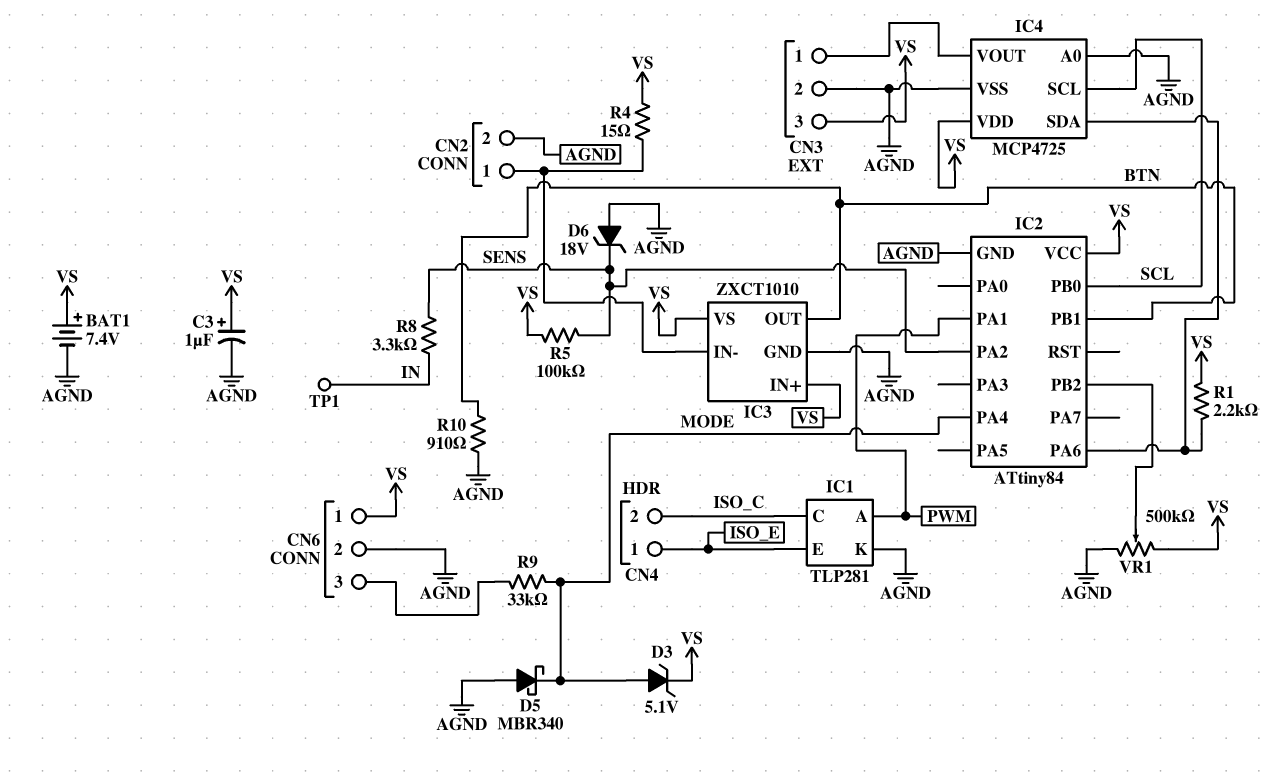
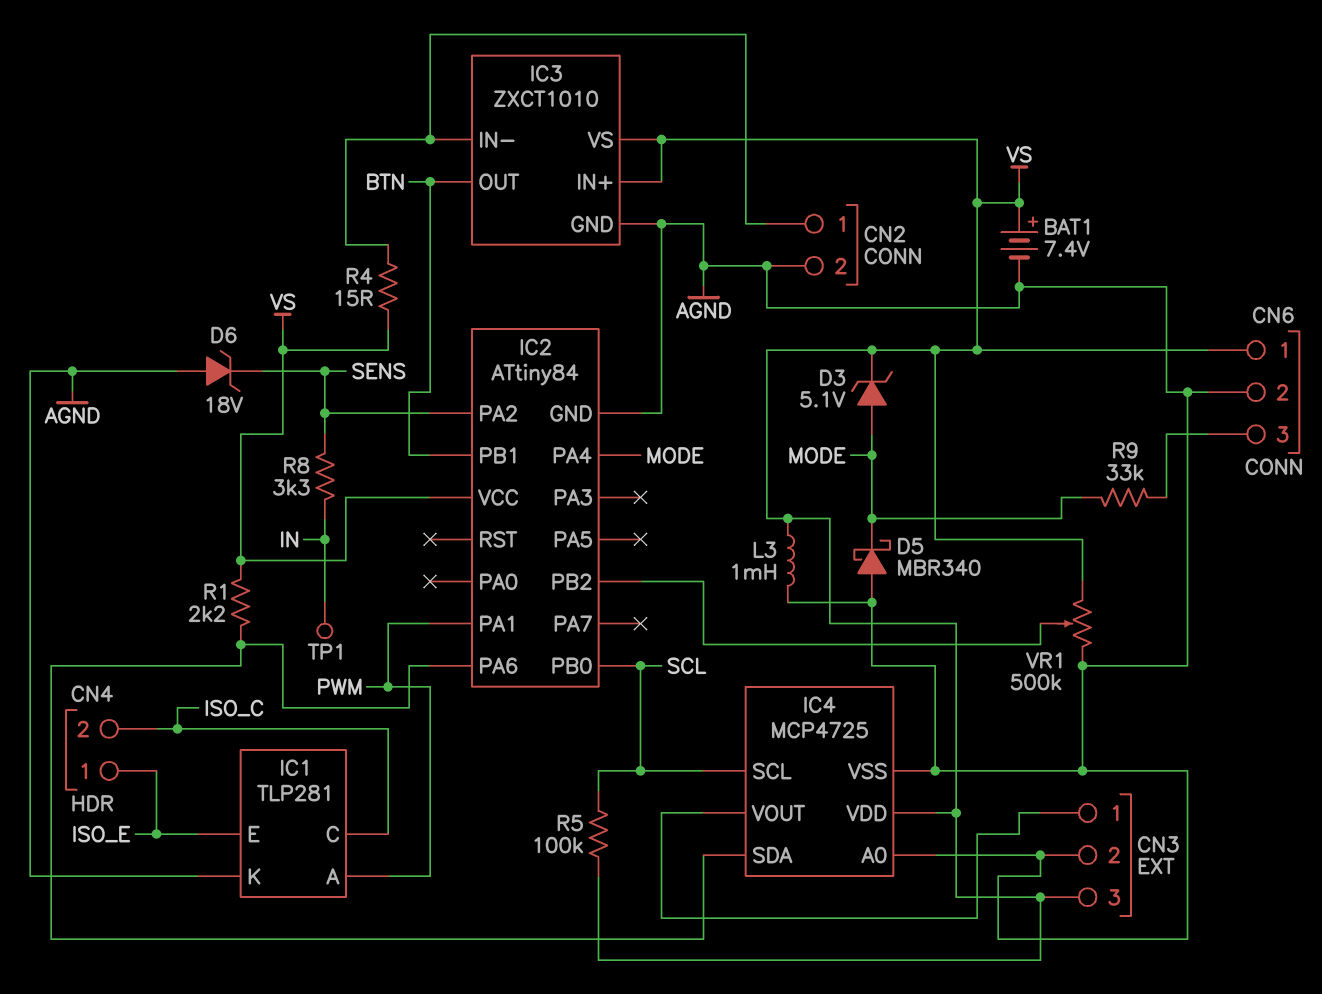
C3: 1uF (plus VS, minus AGND) -> none
L3: none -> 1mH (AGND, VS)
R5: 100k (SENS, VS) -> 100k (SCL, VS)
R10: 910 (AGND, BTN) -> none

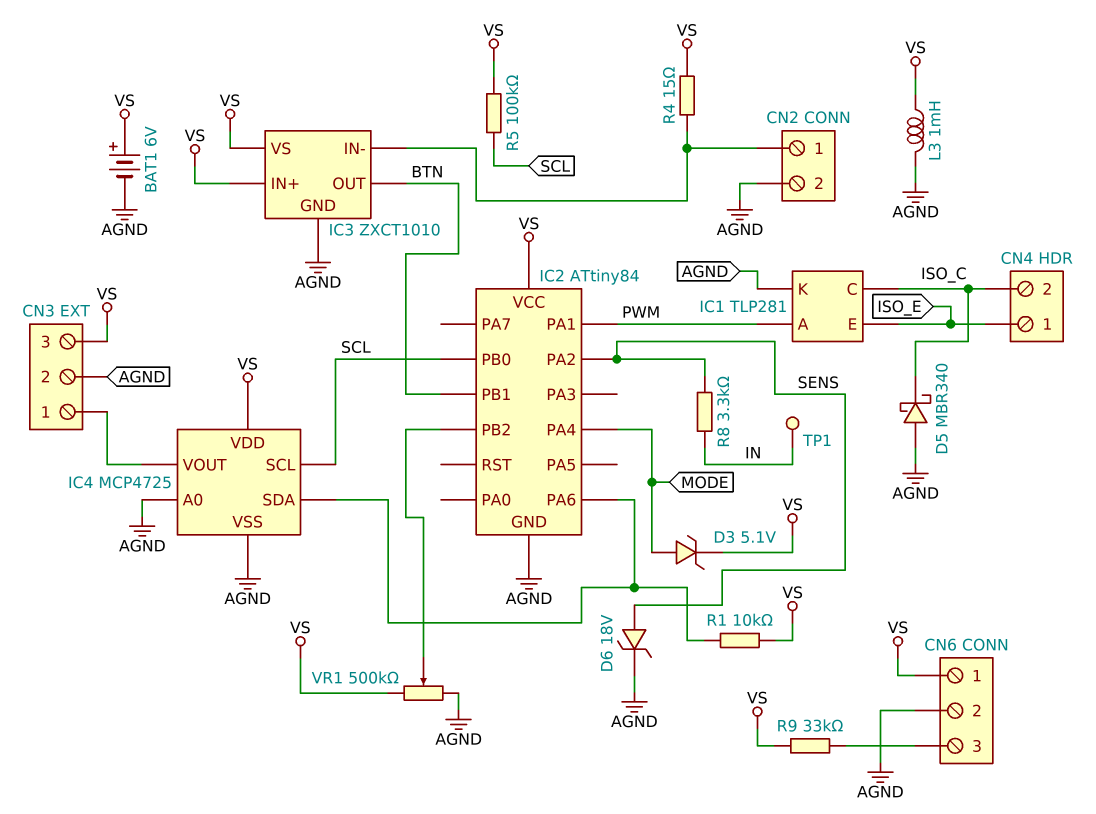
BAT1: 7.4V (plus VS, minus AGND) -> 6V (plus VS, minus AGND)
D5: schottky MBR340 (A AGND, K MODE) -> schottky MBR340 (A AGND, K ISO_C)
D6: zener 18V (A AGND, K SENS) -> zener 18V (A SENS, K AGND)
R1: 2.2k (IC2/PA6, VS) -> 10k (IC2/PA6, VS)
R9: 33k (CN6/3, MODE) -> 33k (CN6/3, VS)

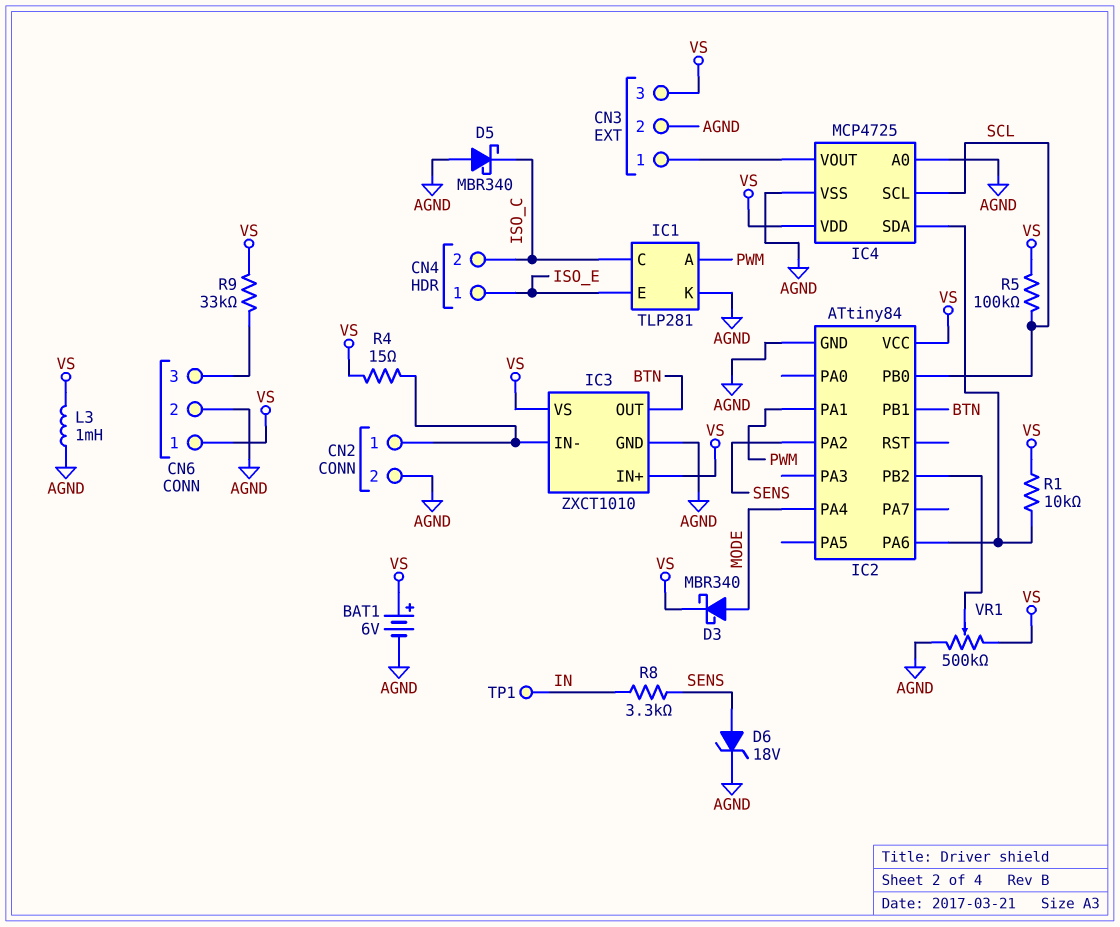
D3: zener 5.1V (A MODE, K VS) -> schottky MBR340 (A MODE, K VS)

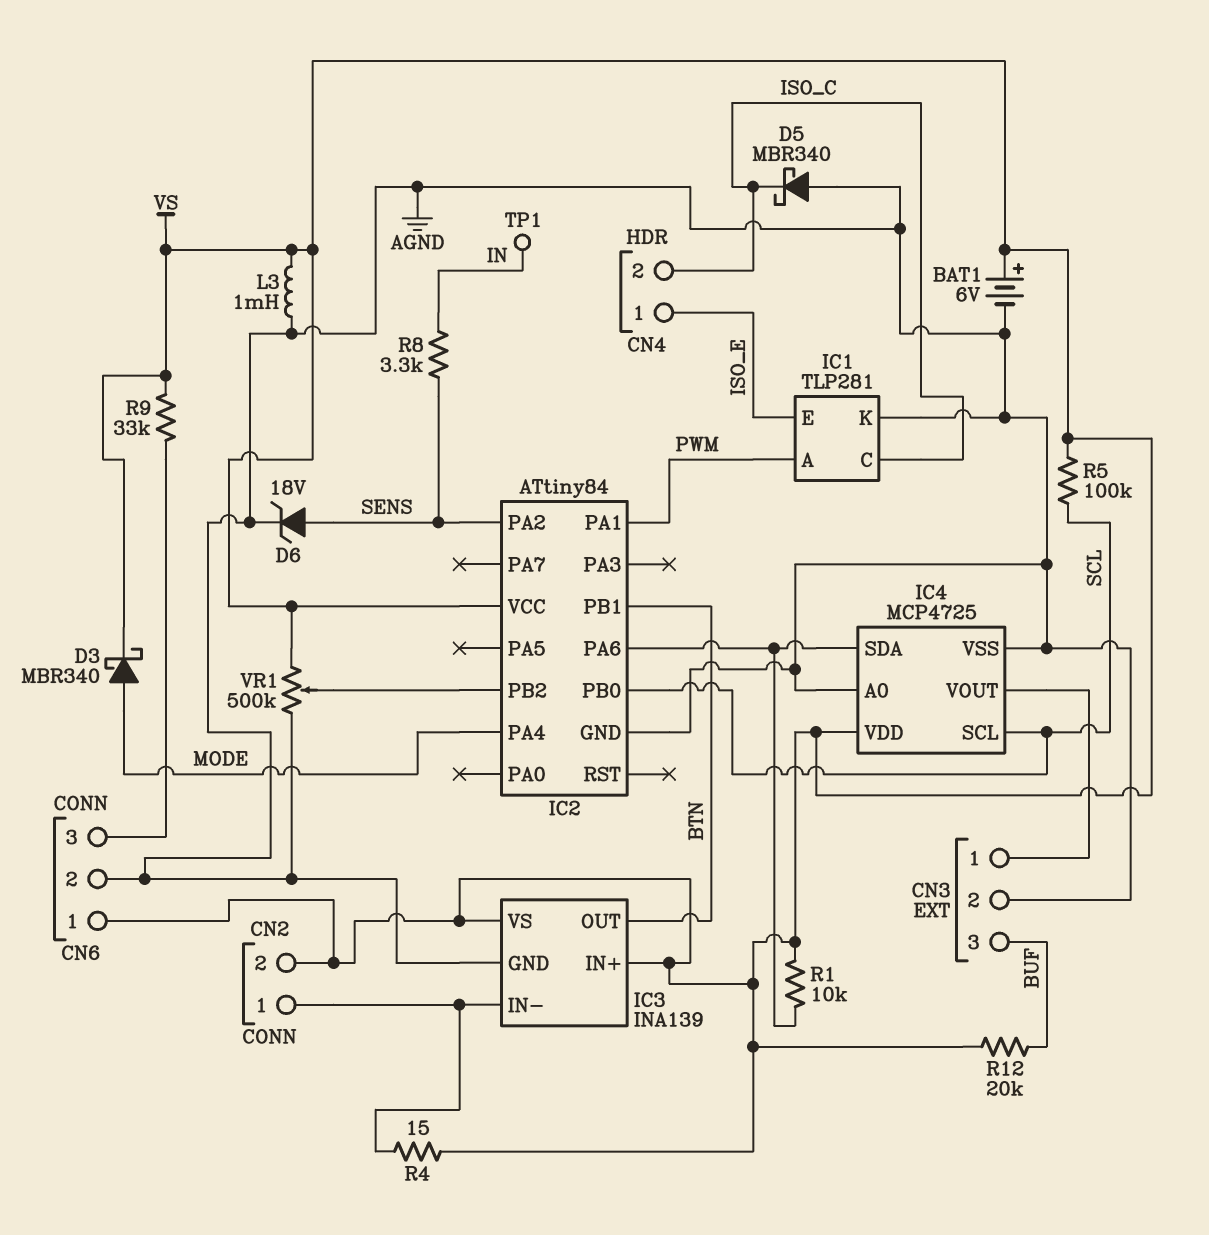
CN2 pin 2: AGND -> VS
CN3 pin 3: VS -> BUF
IC3: ZXCT1010 -> INA139
R12: none -> 20k (BUF, VS)

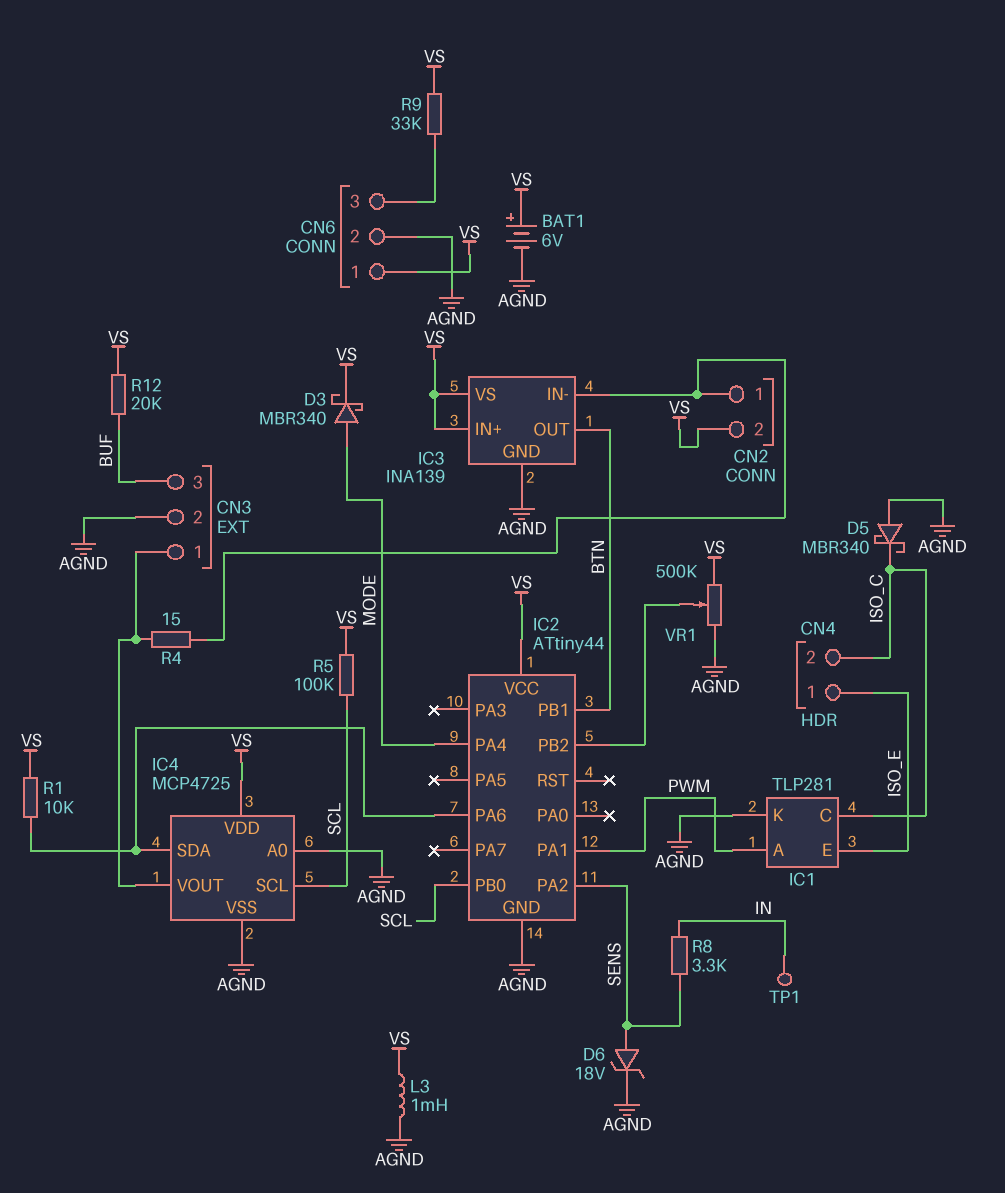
IC2: ATtiny84 -> ATtiny44
R4: 15 (CN2/1, VS) -> 15 (CN2/1, CN3/1)

